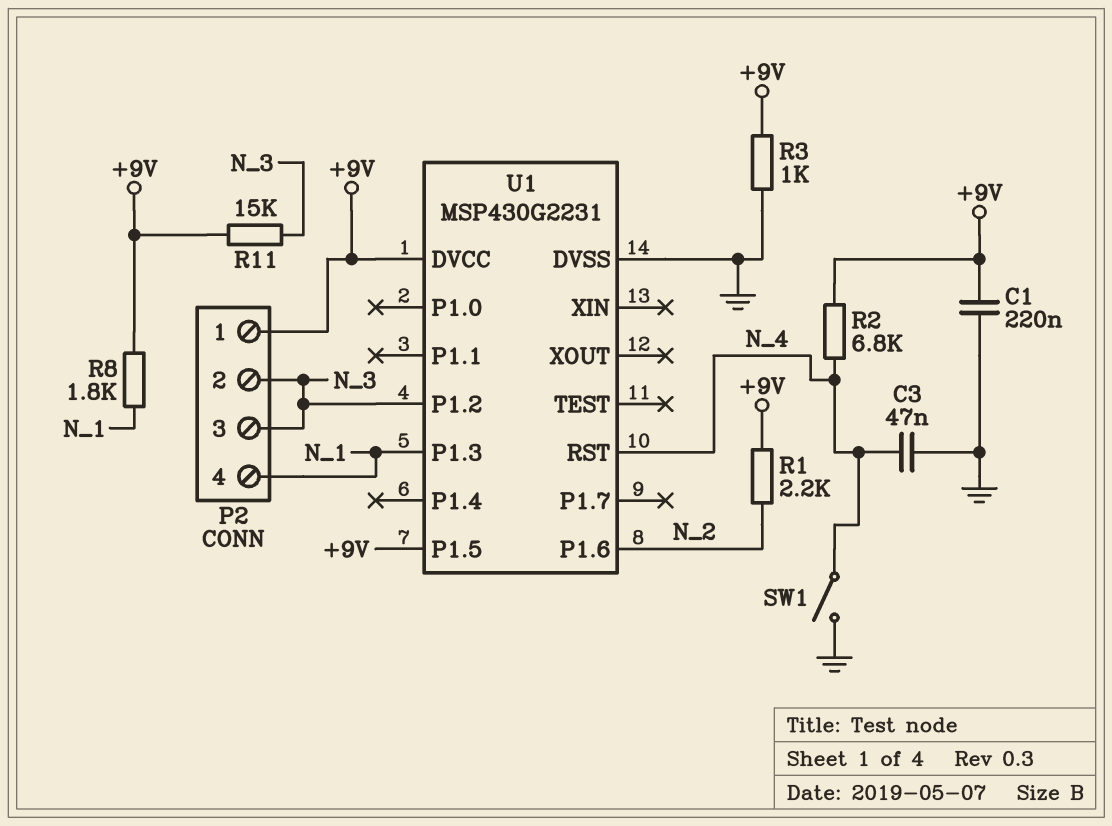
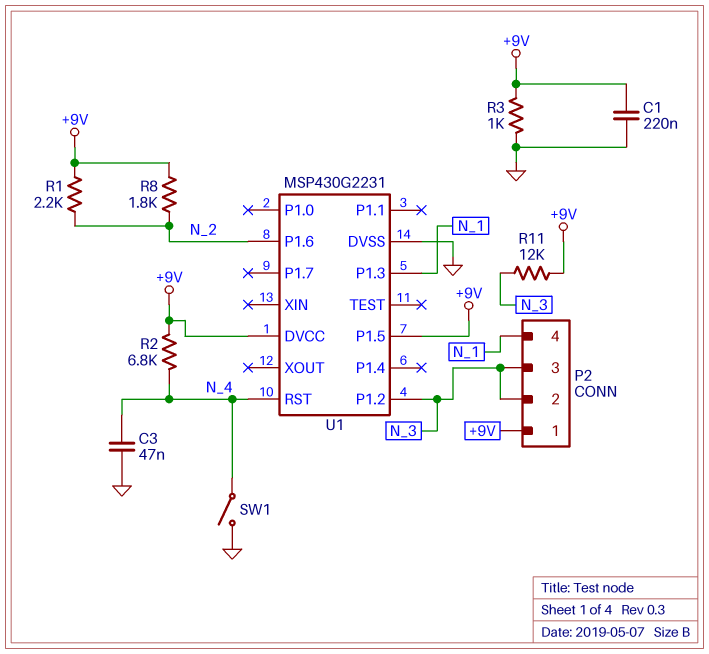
R8: 1.8k (+9V, N_1) -> 1.8k (+9V, N_2)
R11: 15k (+9V, N_3) -> 12k (+9V, N_3)

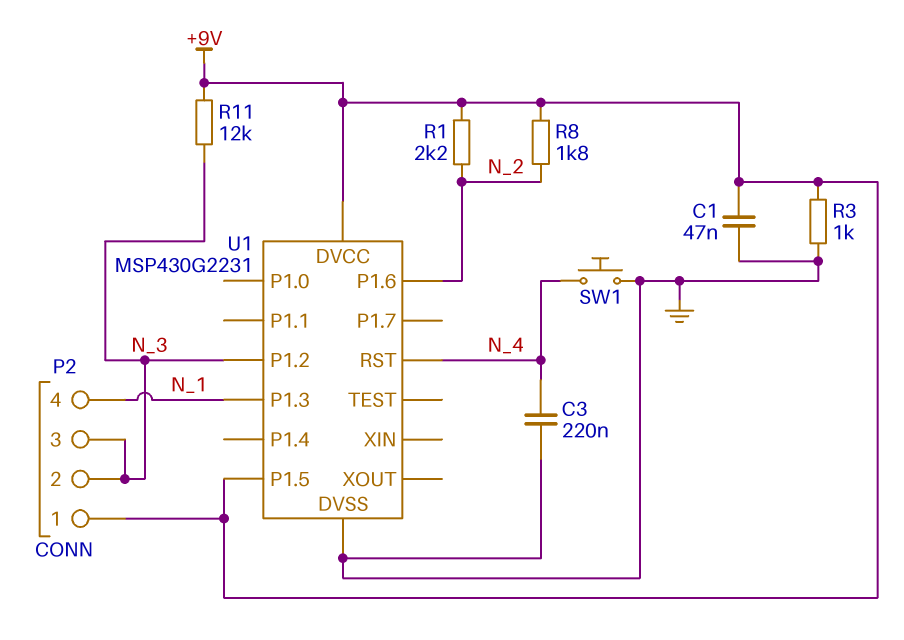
C1: 220nF (+9V, GND) -> 47nF (+9V, GND)
C3: 47nF (GND, N_4) -> 220nF (GND, N_4)
R2: 6.8k (+9V, N_4) -> none
SW1: switch (GND, N_4) -> button (GND, N_4)

